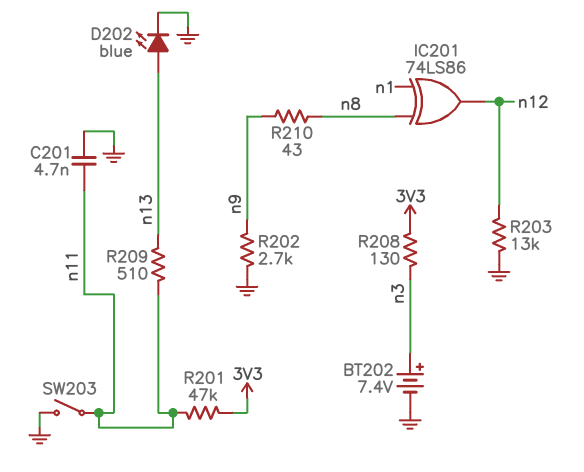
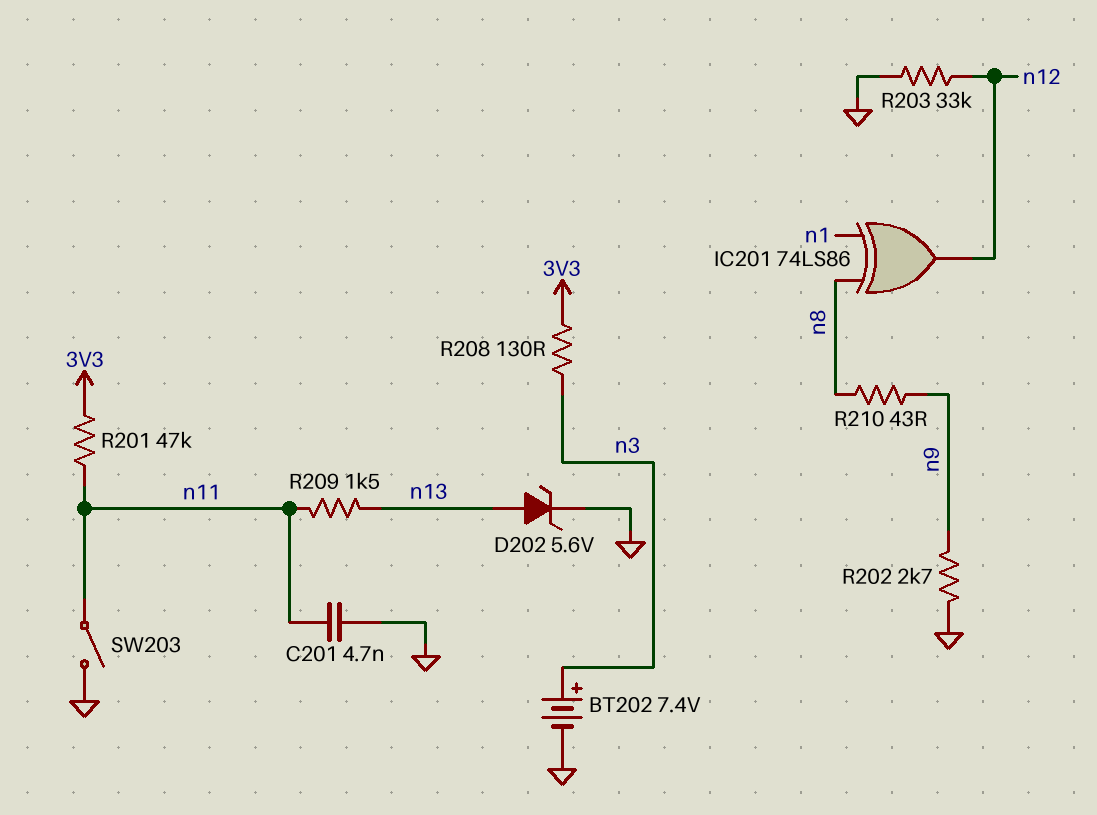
D202: LED blue (A n13, K GND) -> zener 5.6V (A n13, K GND)
R203: 13k (GND, n12) -> 33k (GND, n12)
R209: 510 (n11, n13) -> 1.5k (n11, n13)

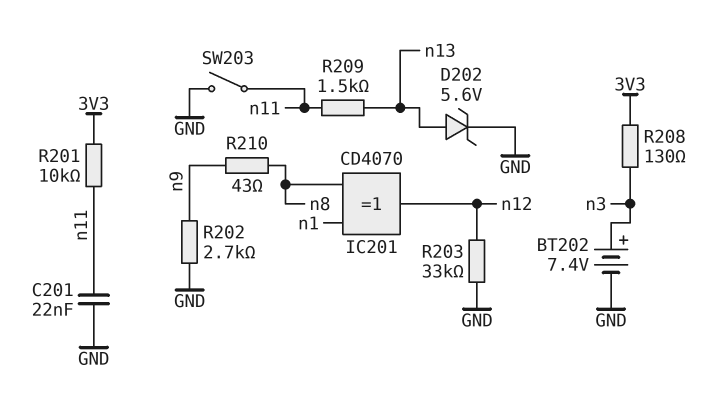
C201: 4.7nF (GND, n11) -> 22nF (GND, n11)
IC201: XOR 74LS86 (in n1, in n8, out n12) -> XOR CD4070 (in n1, in n8, out n12)
R201: 47k (3V3, n11) -> 10k (3V3, n11)

